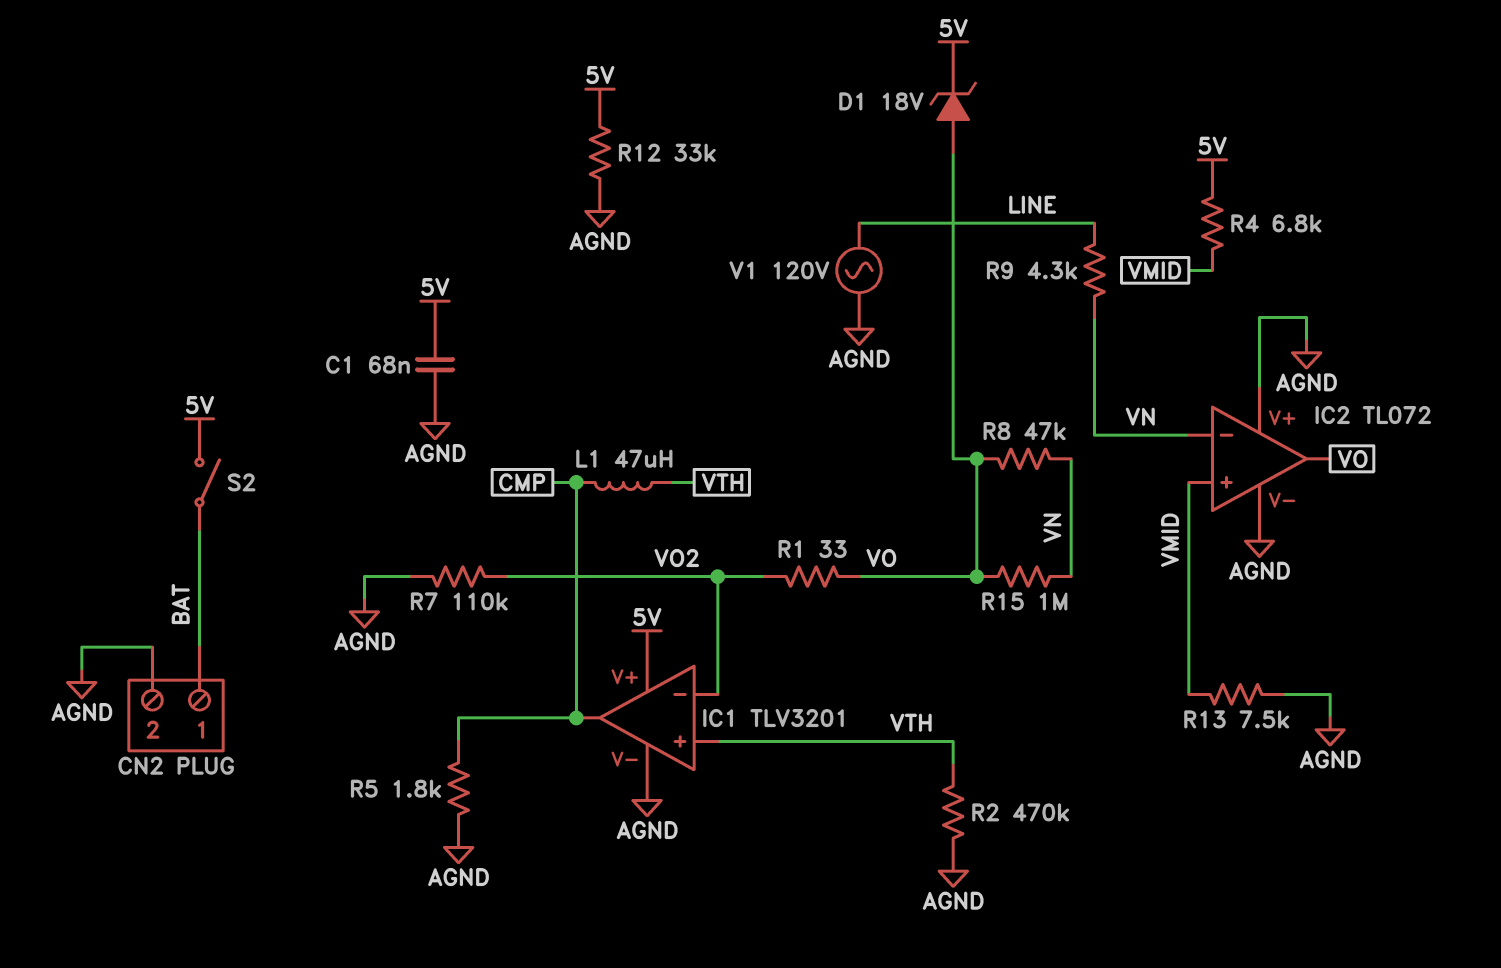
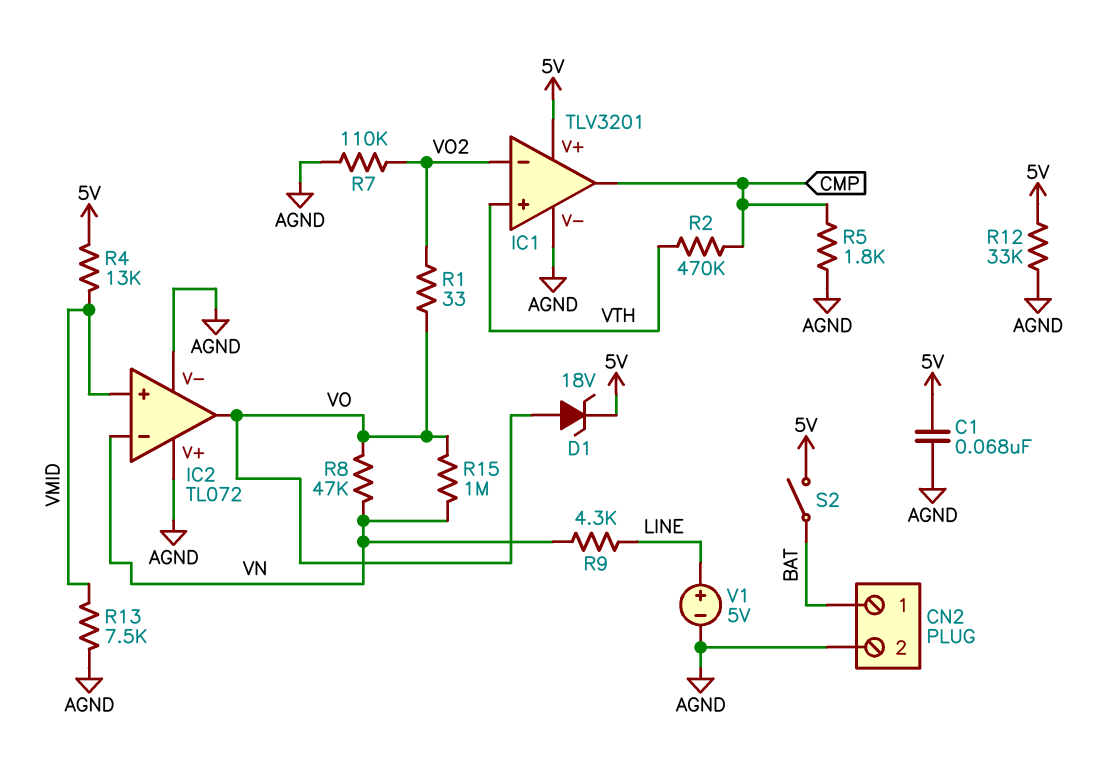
L1: 47uH (CMP, VTH) -> none
R2: 470k (AGND, VTH) -> 470k (CMP, VTH)
R4: 6.8k (5V, VMID) -> 13k (5V, VMID)
V1: AC 120V (AGND, LINE) -> 5V (plus LINE, minus AGND)

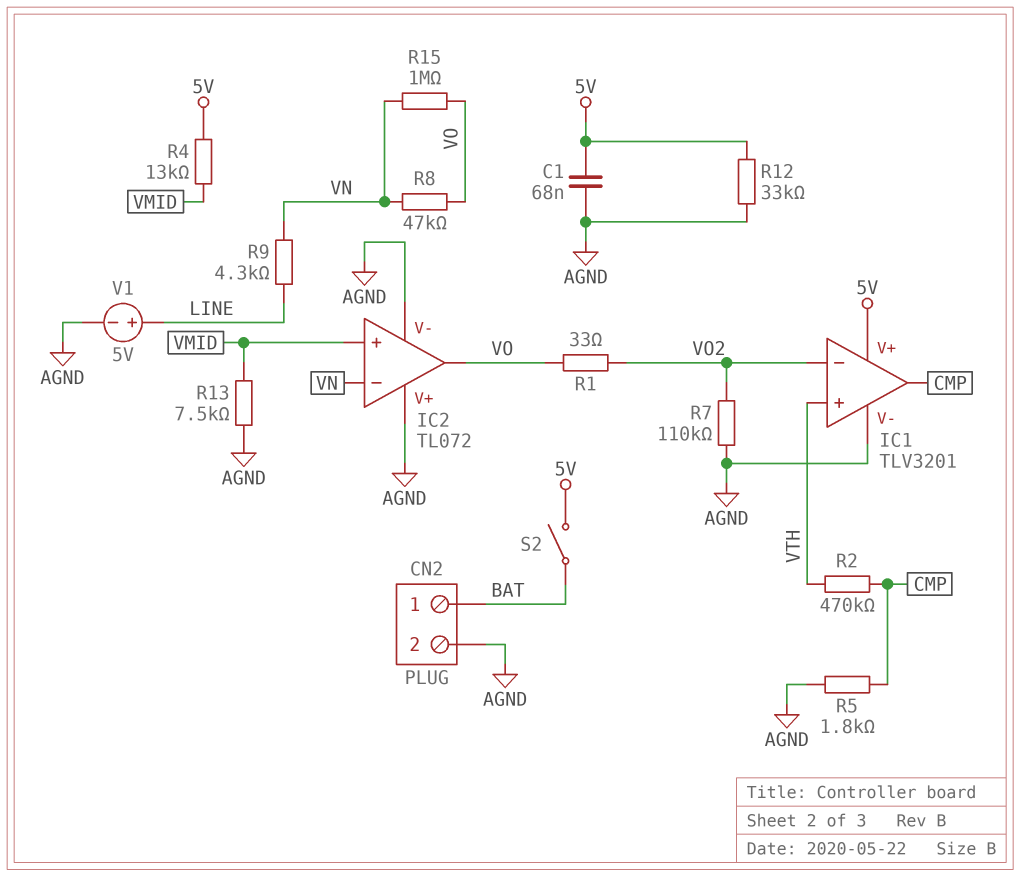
D1: zener 18V (A VO, K 5V) -> none

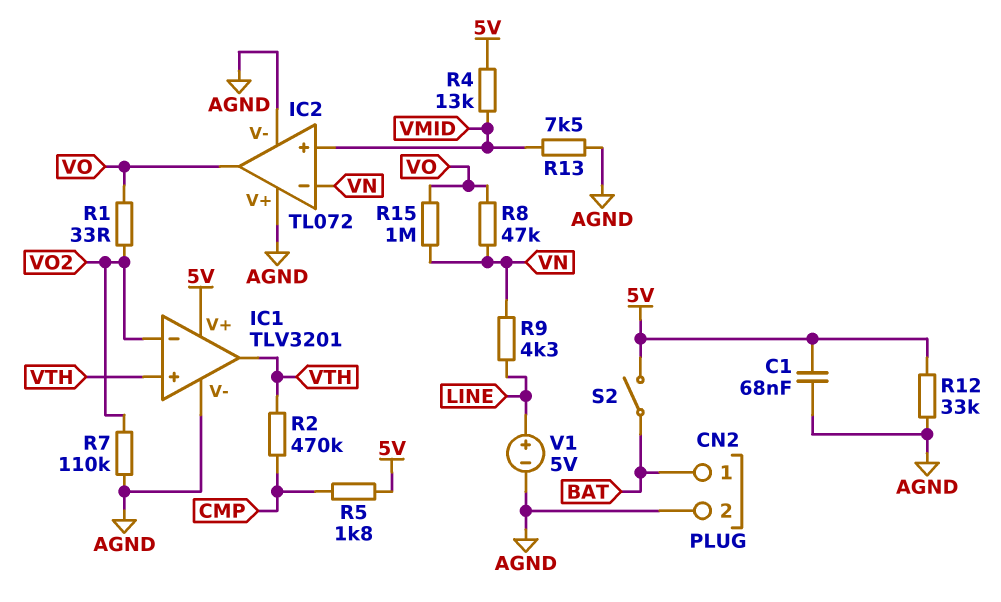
IC1 pin out: CMP -> VTH
R5: 1.8k (AGND, CMP) -> 1.8k (5V, CMP)

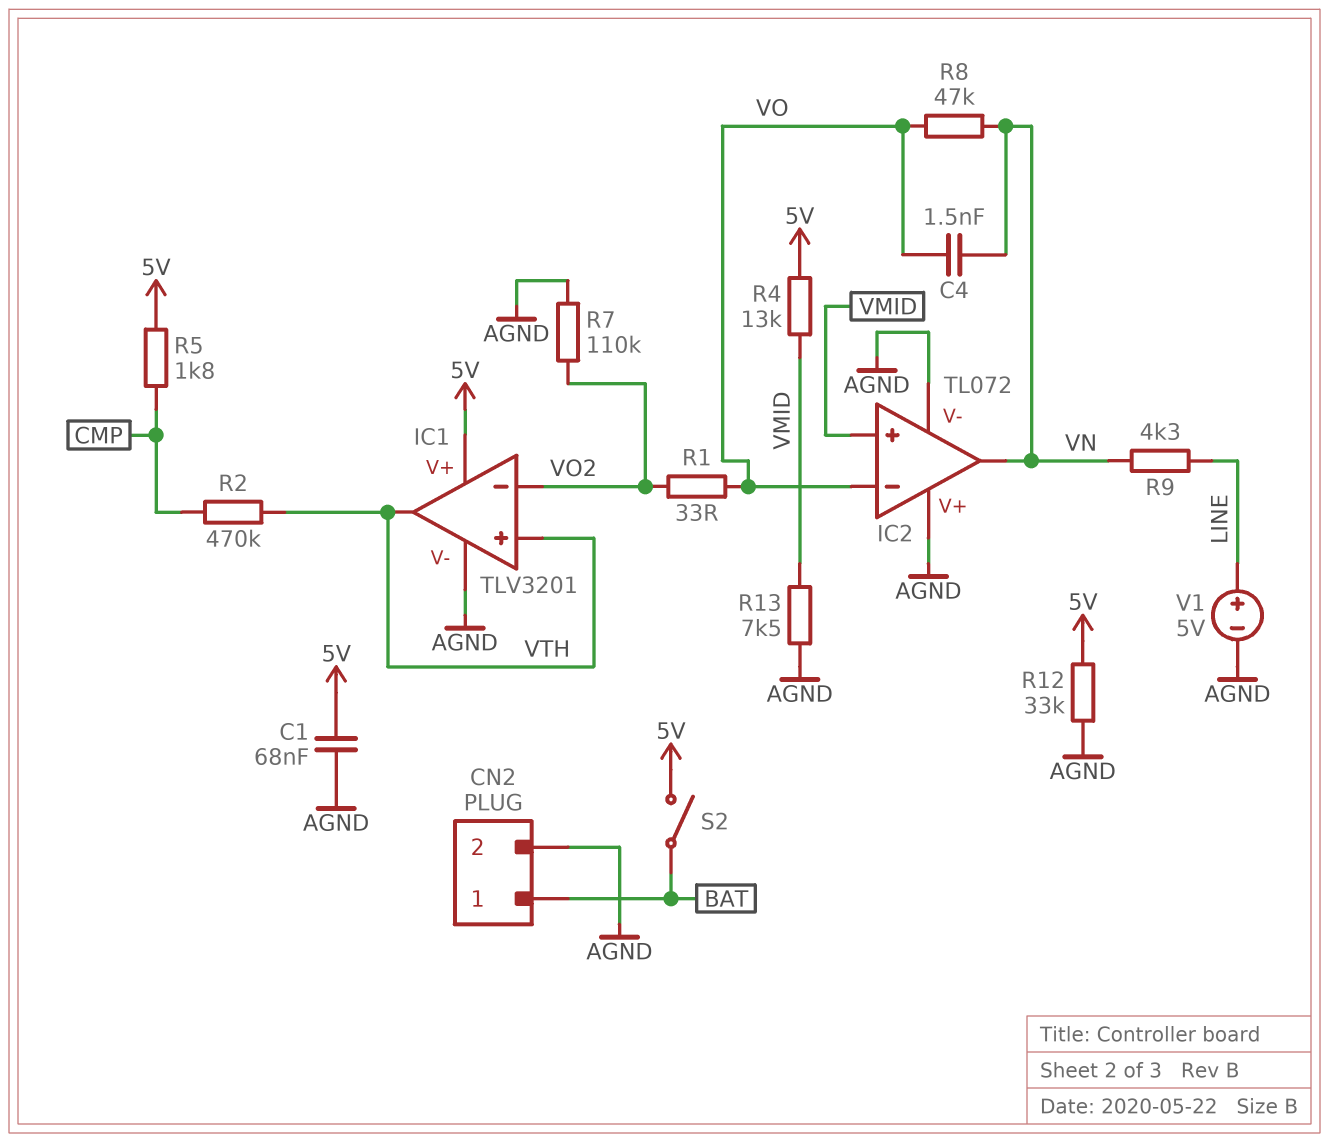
C4: none -> 1.5nF (VN, VO)
IC2 pin in-: VN -> VO
IC2 pin out: VO -> VN
R15: 1M (VN, VO) -> none

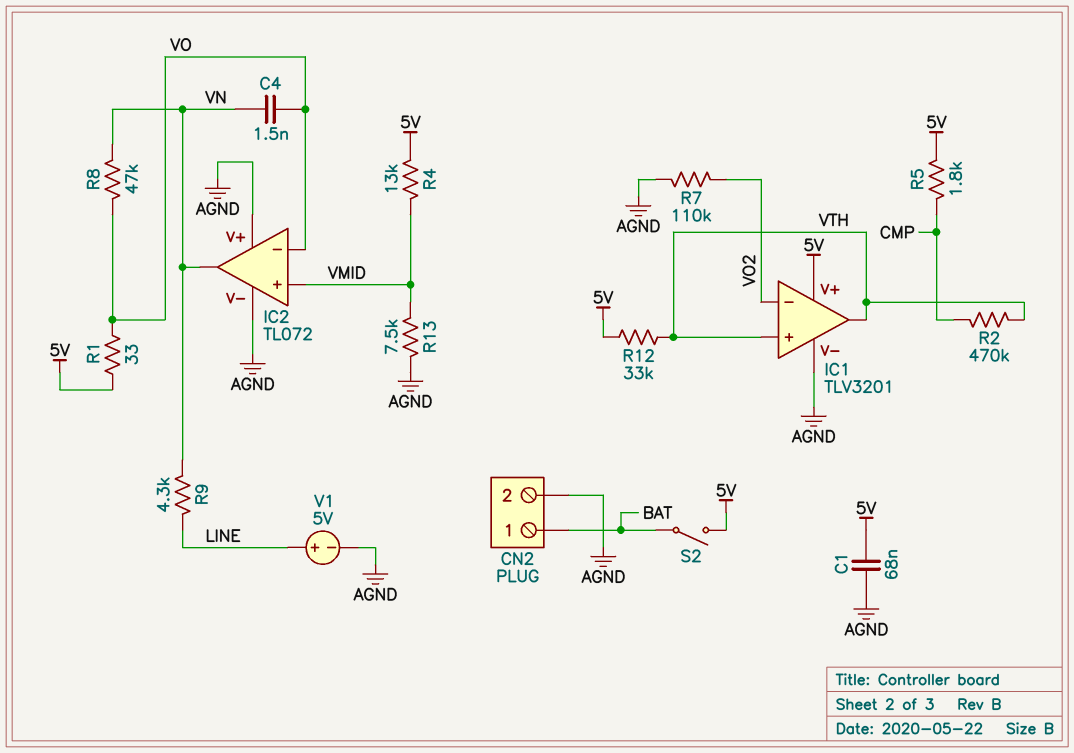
R1: 33 (VO, VO2) -> 33 (5V, VO)
R12: 33k (5V, AGND) -> 33k (5V, VTH)

